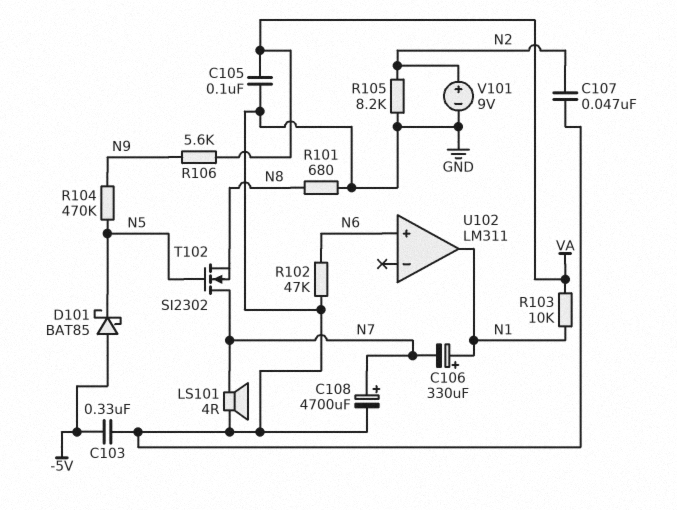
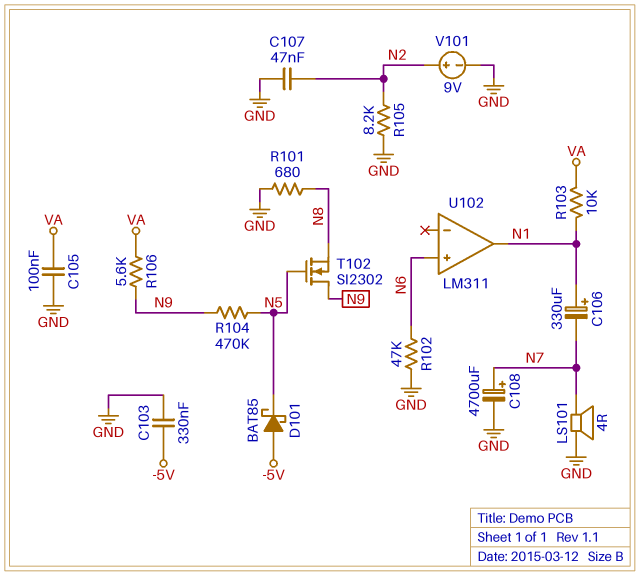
T102: NMOS SI2302 (G N5, D N7, S N8) -> NMOS SI2302 (G N5, D N9, S N8)

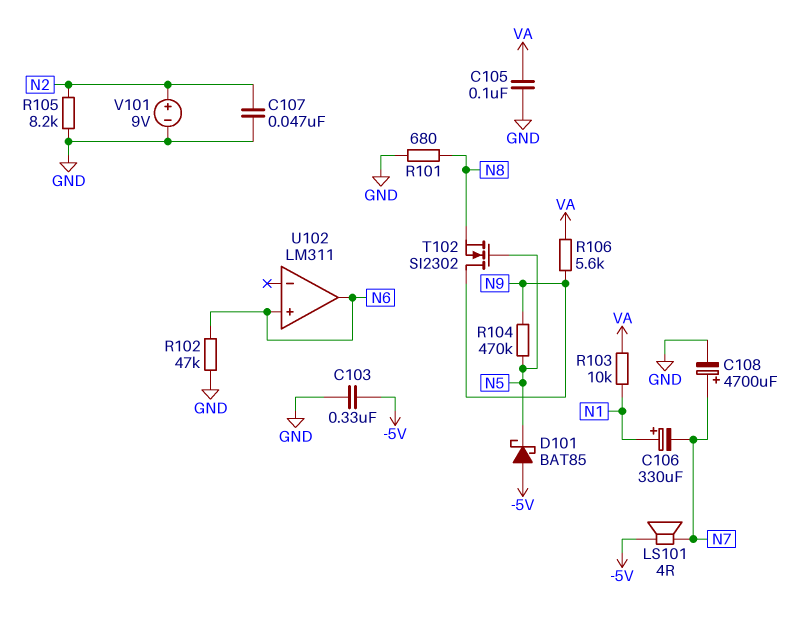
LS101: speaker 4R (GND, N7) -> speaker 4R (-5V, N7)
U102 pin out: N1 -> N6

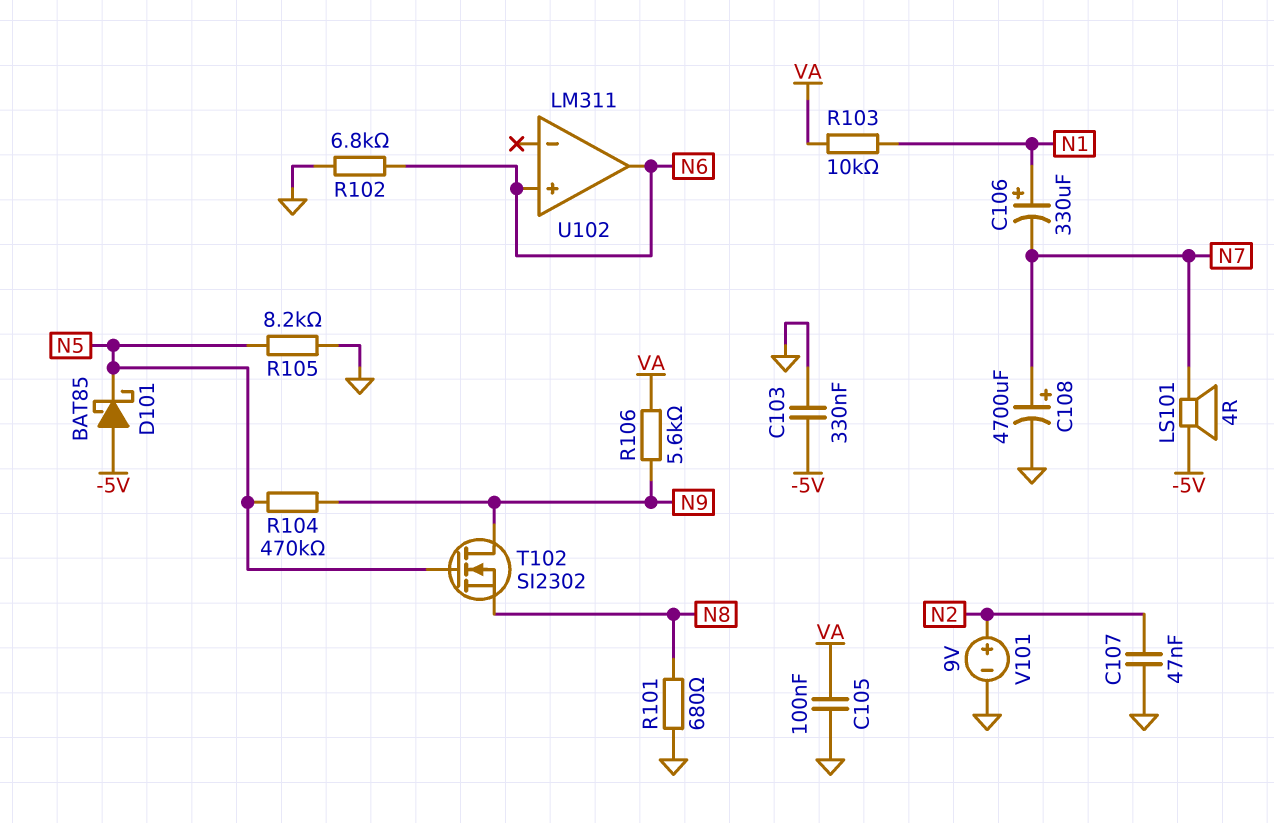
R102: 47k (GND, N6) -> 6.8k (GND, N6)
R105: 8.2k (GND, N2) -> 8.2k (GND, N5)

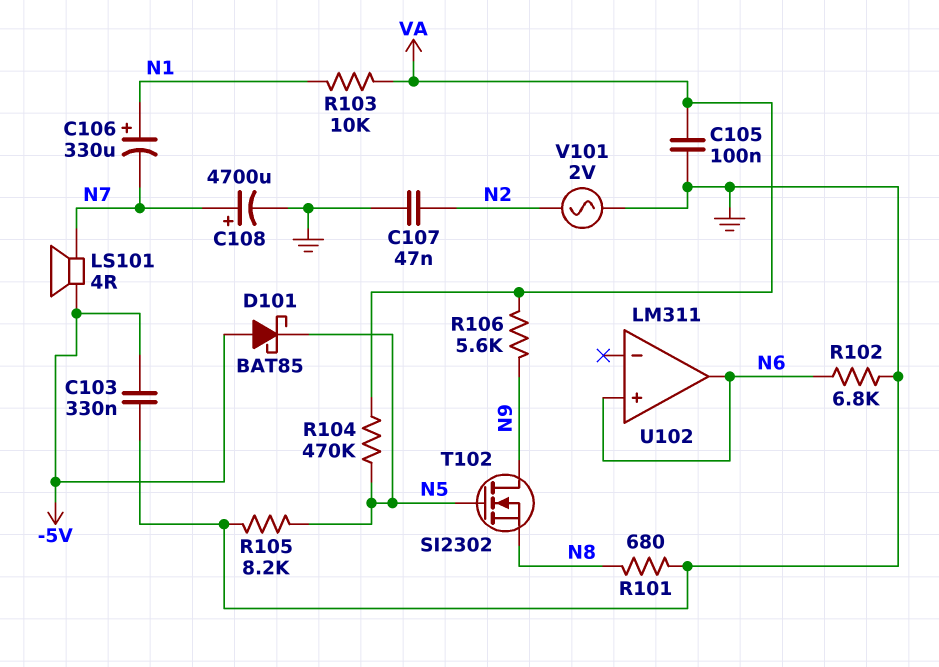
R104: 470k (N5, N9) -> 470k (N5, VA)
V101: 9V (plus N2, minus GND) -> AC 2V (GND, N2)

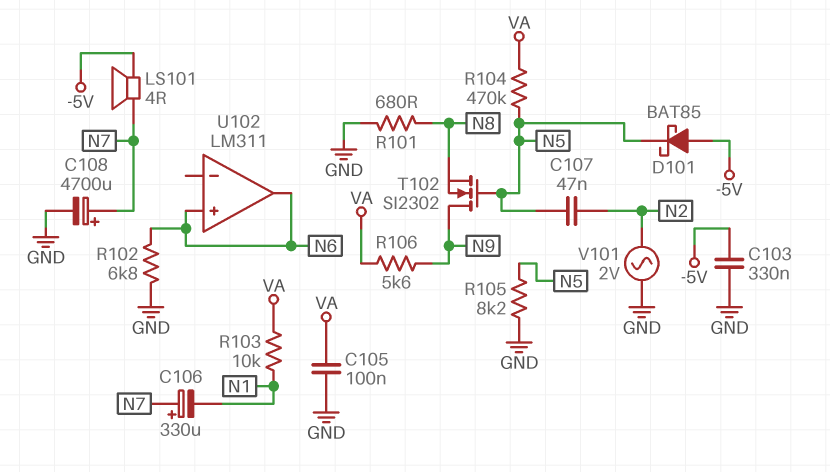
C106: 330uF (plus N1, minus N7) -> 330uF (plus N7, minus N1)
C107: 47nF (GND, N2) -> 47nF (N2, N5)

